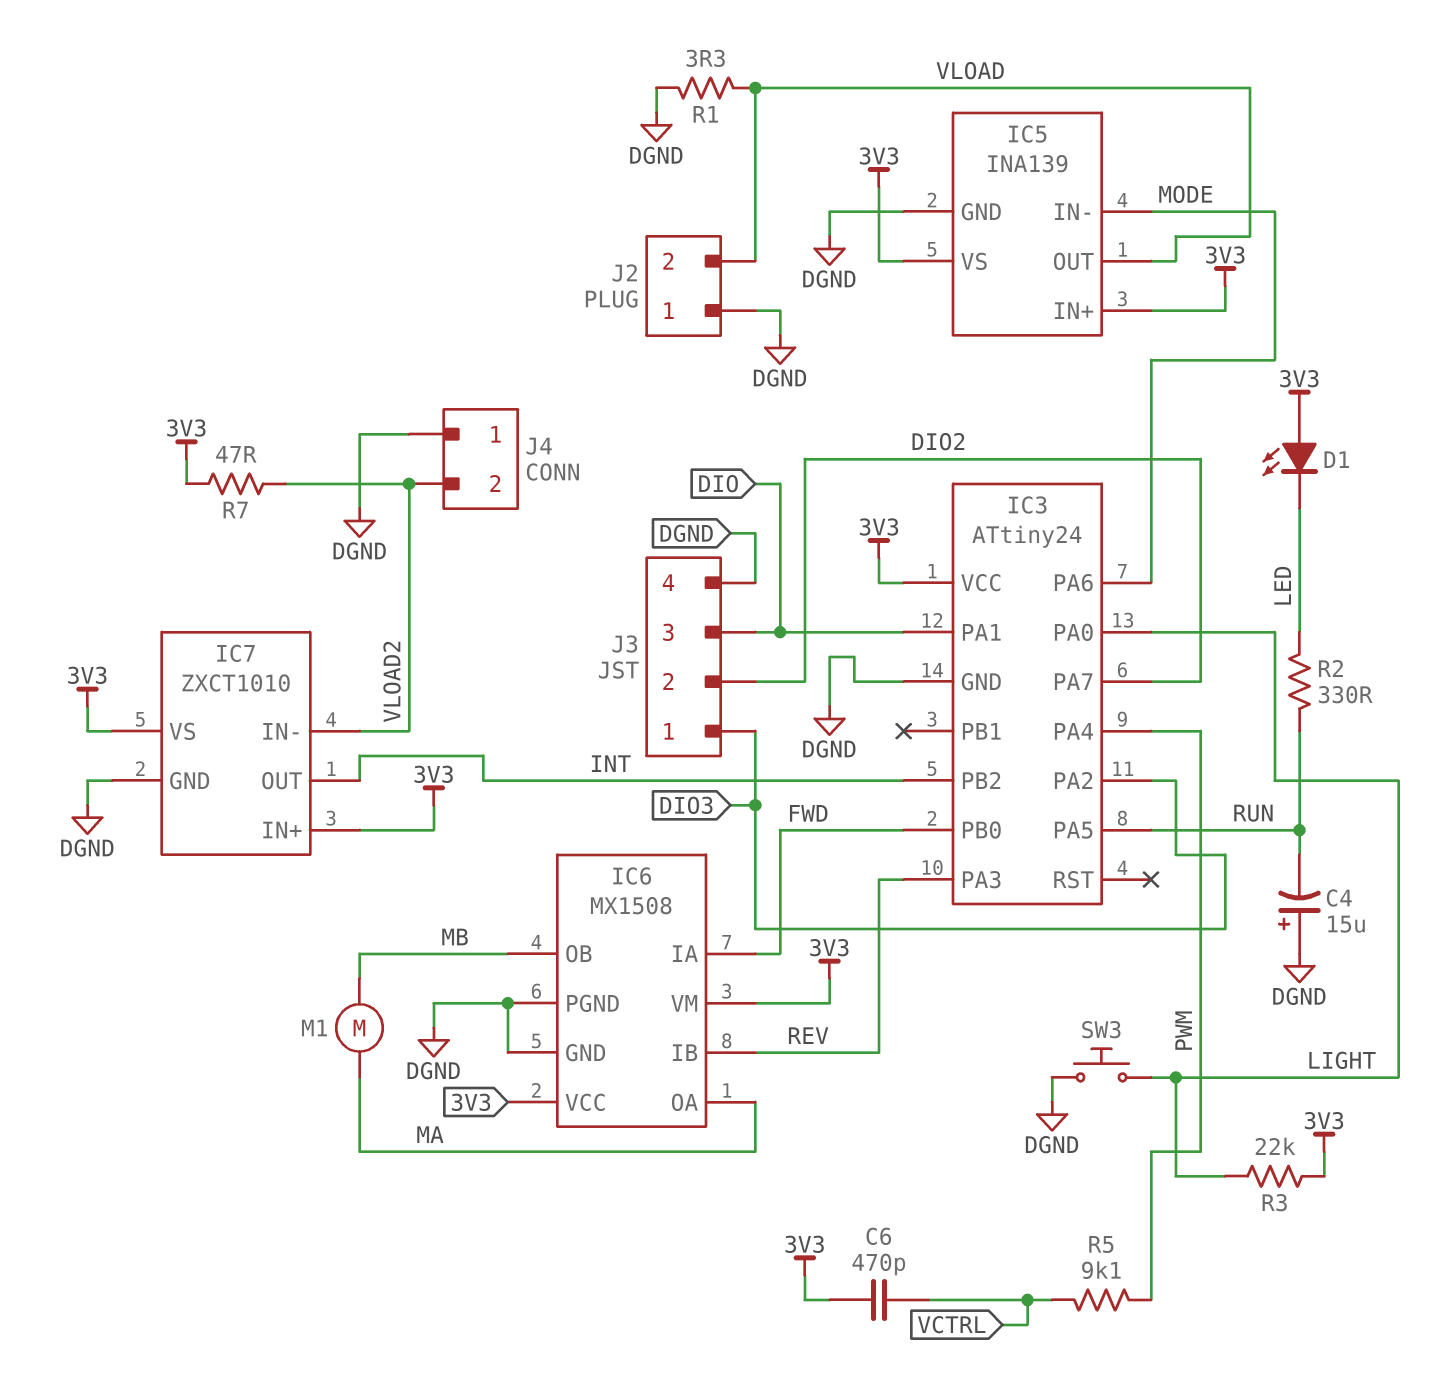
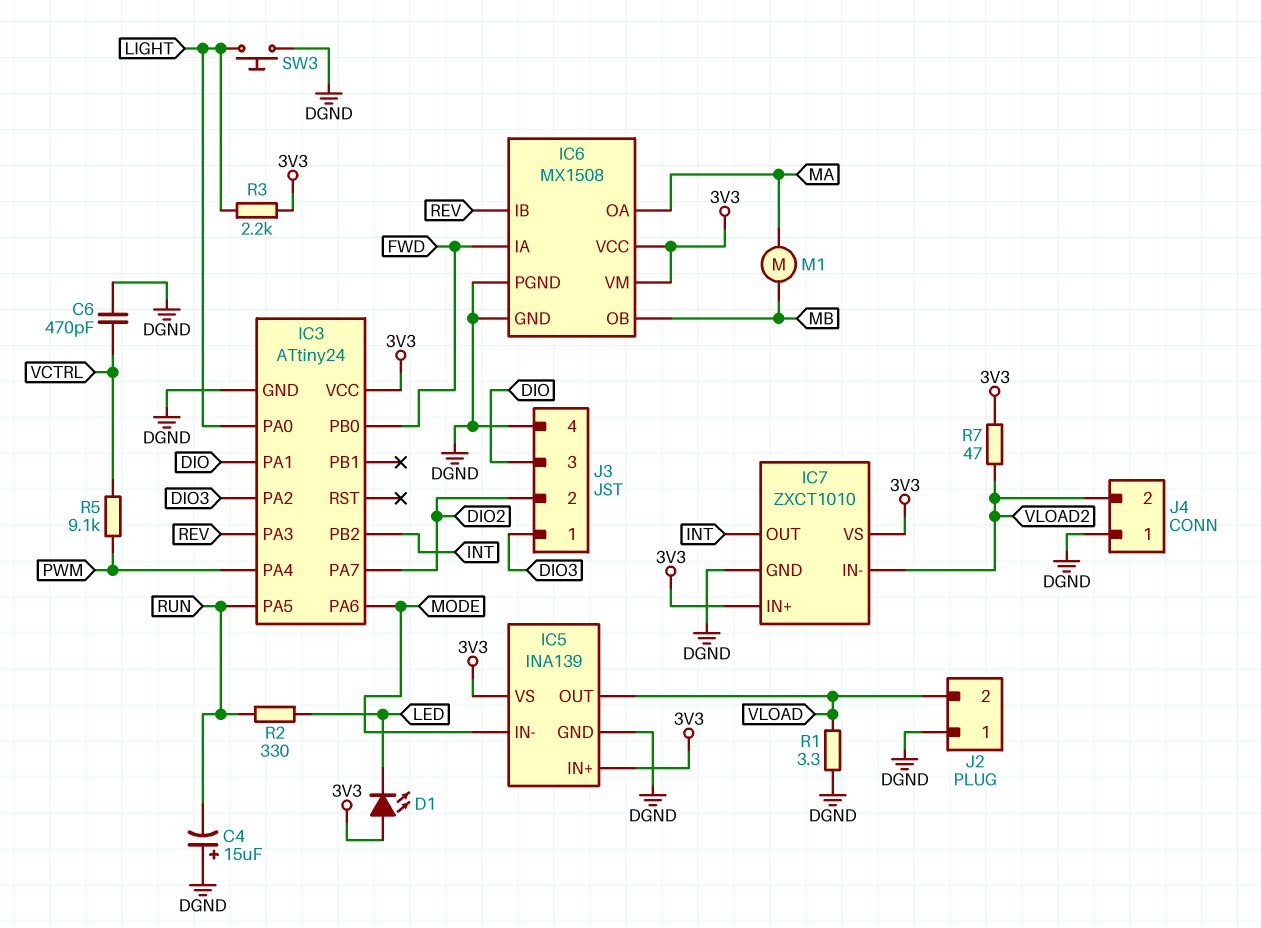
C6: 470pF (3V3, VCTRL) -> 470pF (DGND, VCTRL)
R3: 22k (3V3, LIGHT) -> 2.2k (3V3, LIGHT)

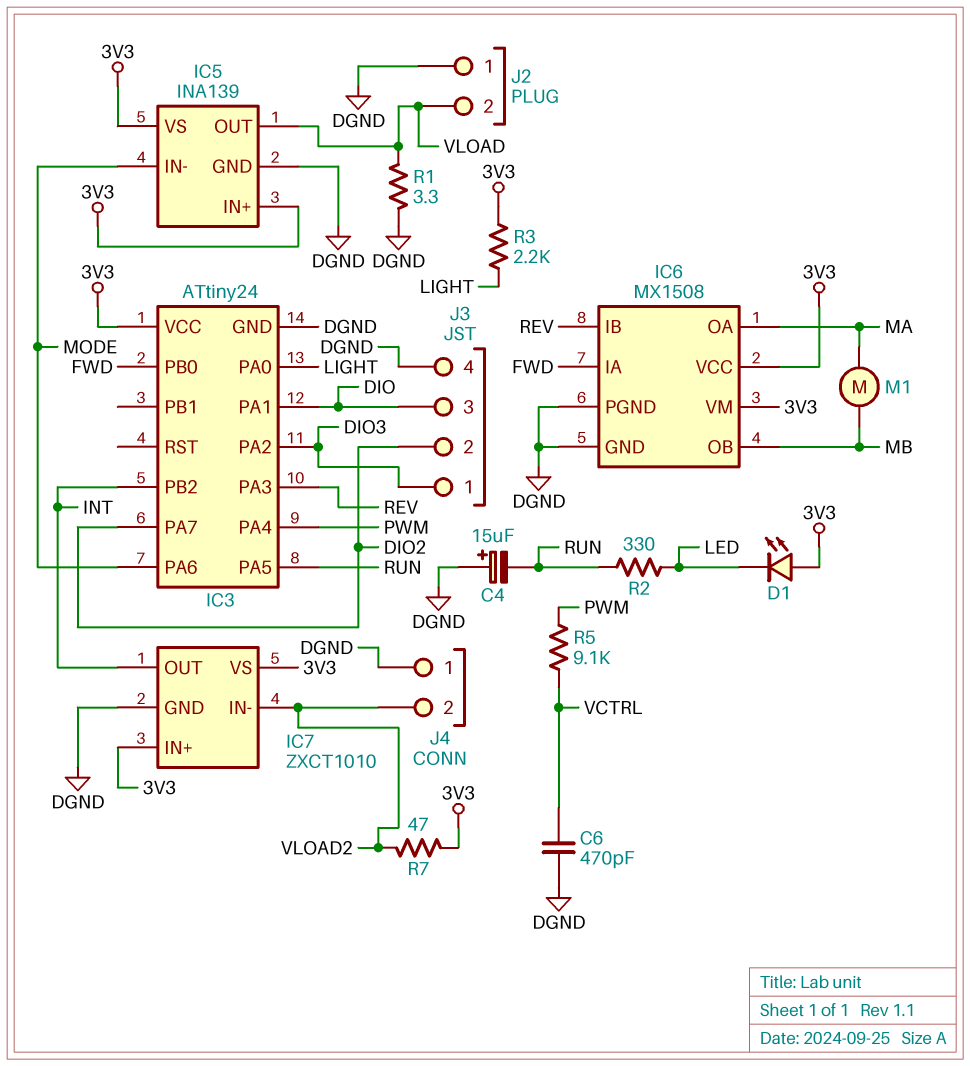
SW3: button (DGND, LIGHT) -> none

